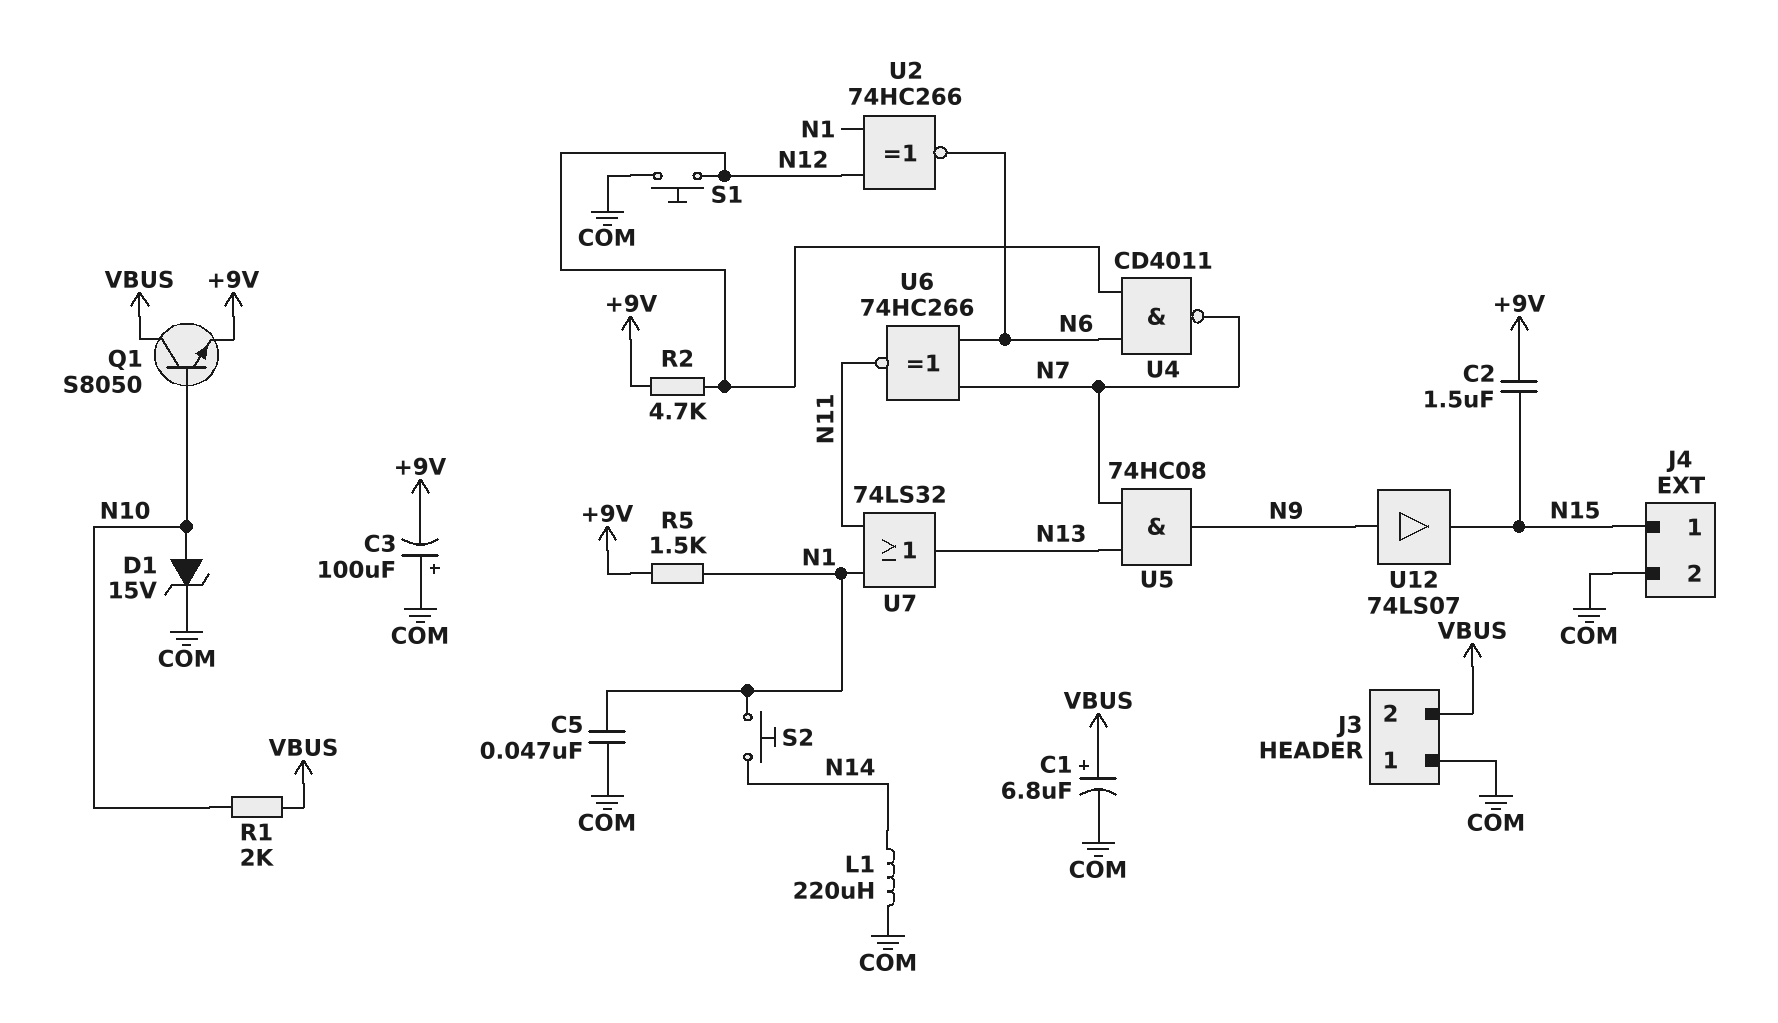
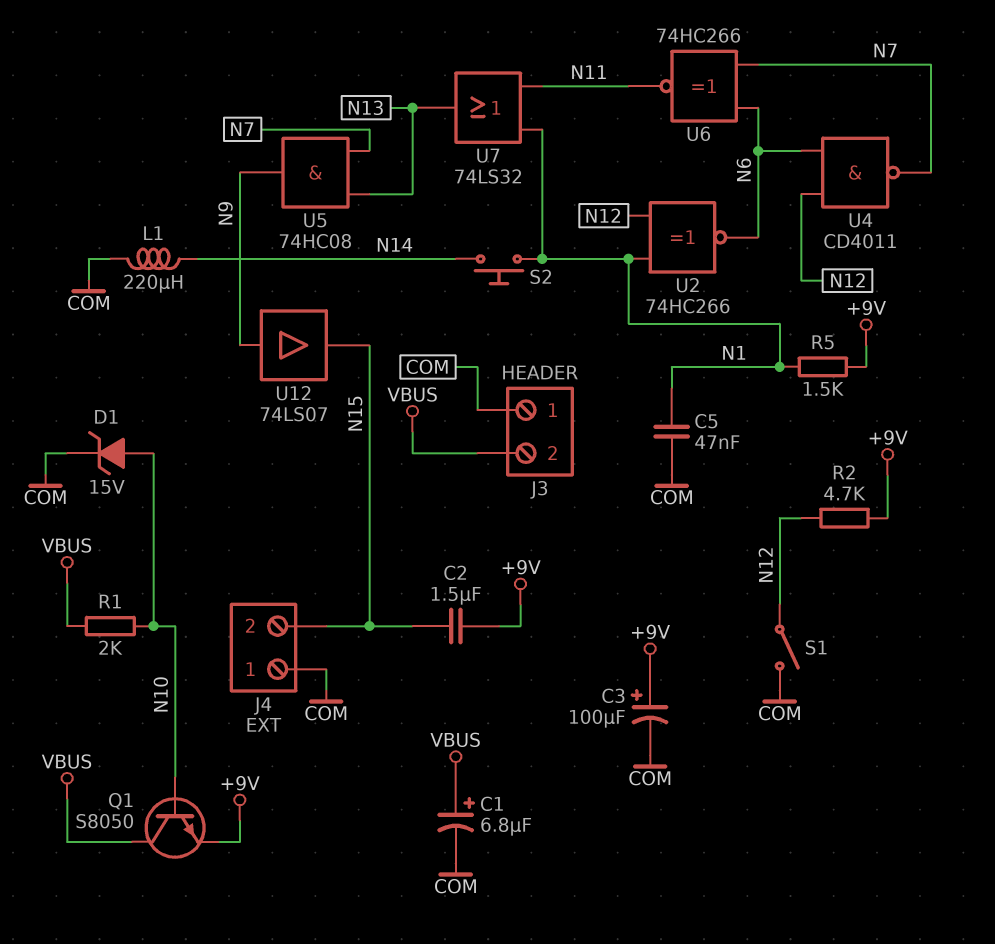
C3: 100uF (plus COM, minus +9V) -> 100uF (plus +9V, minus COM)
J4 pin 1: N15 -> COM
J4 pin 2: COM -> N15
S1: button (COM, N12) -> switch (COM, N12)

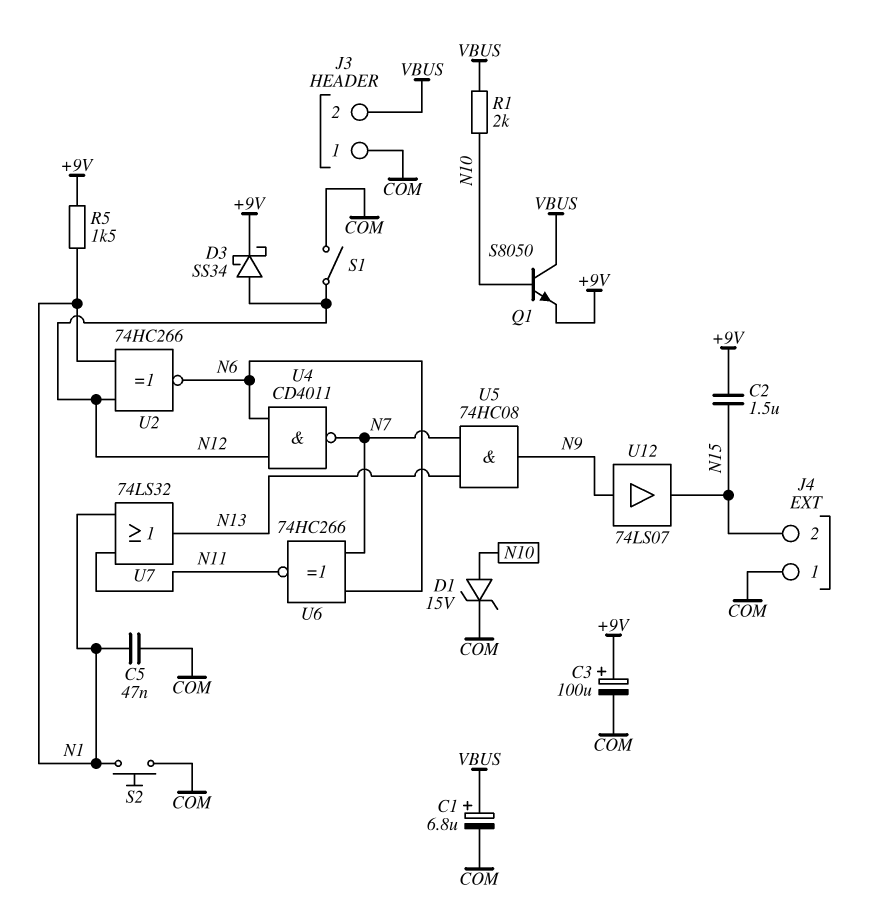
D3: none -> schottky SS34 (A N12, K +9V)
L1: 220uH (COM, N14) -> none
R2: 4.7k (+9V, N12) -> none
S2: button (N1, N14) -> button (COM, N1)

